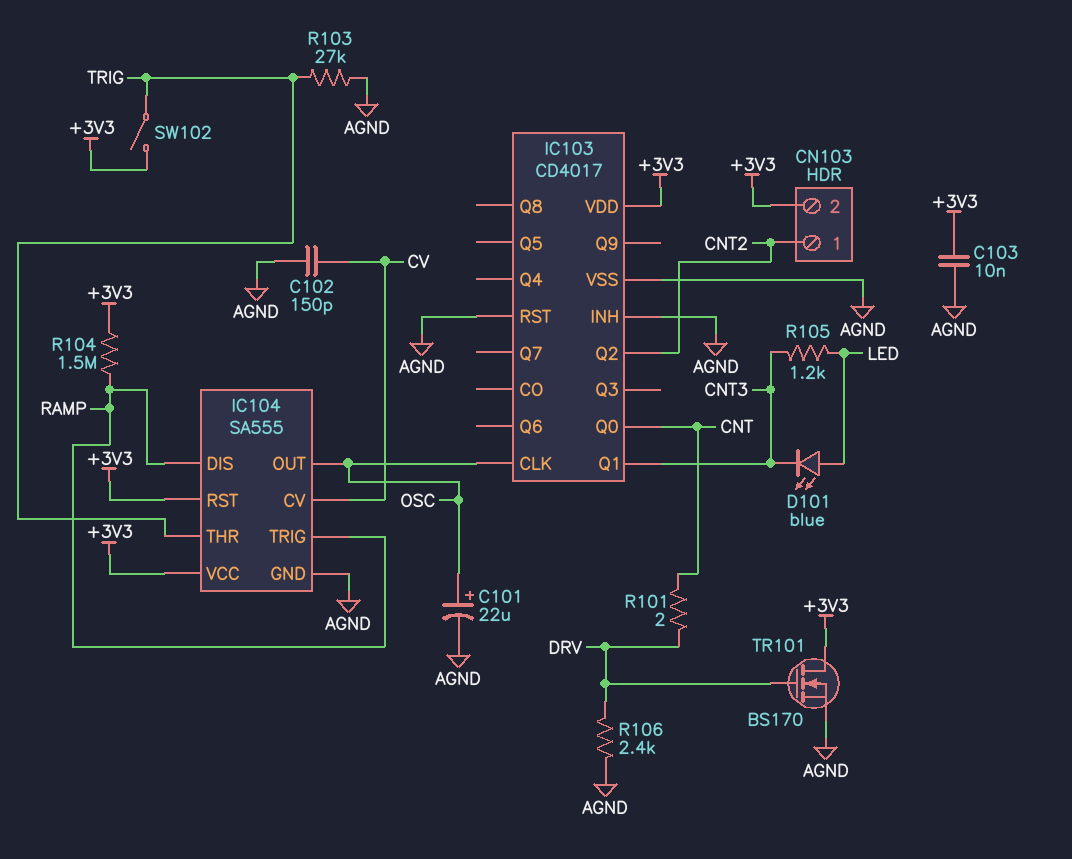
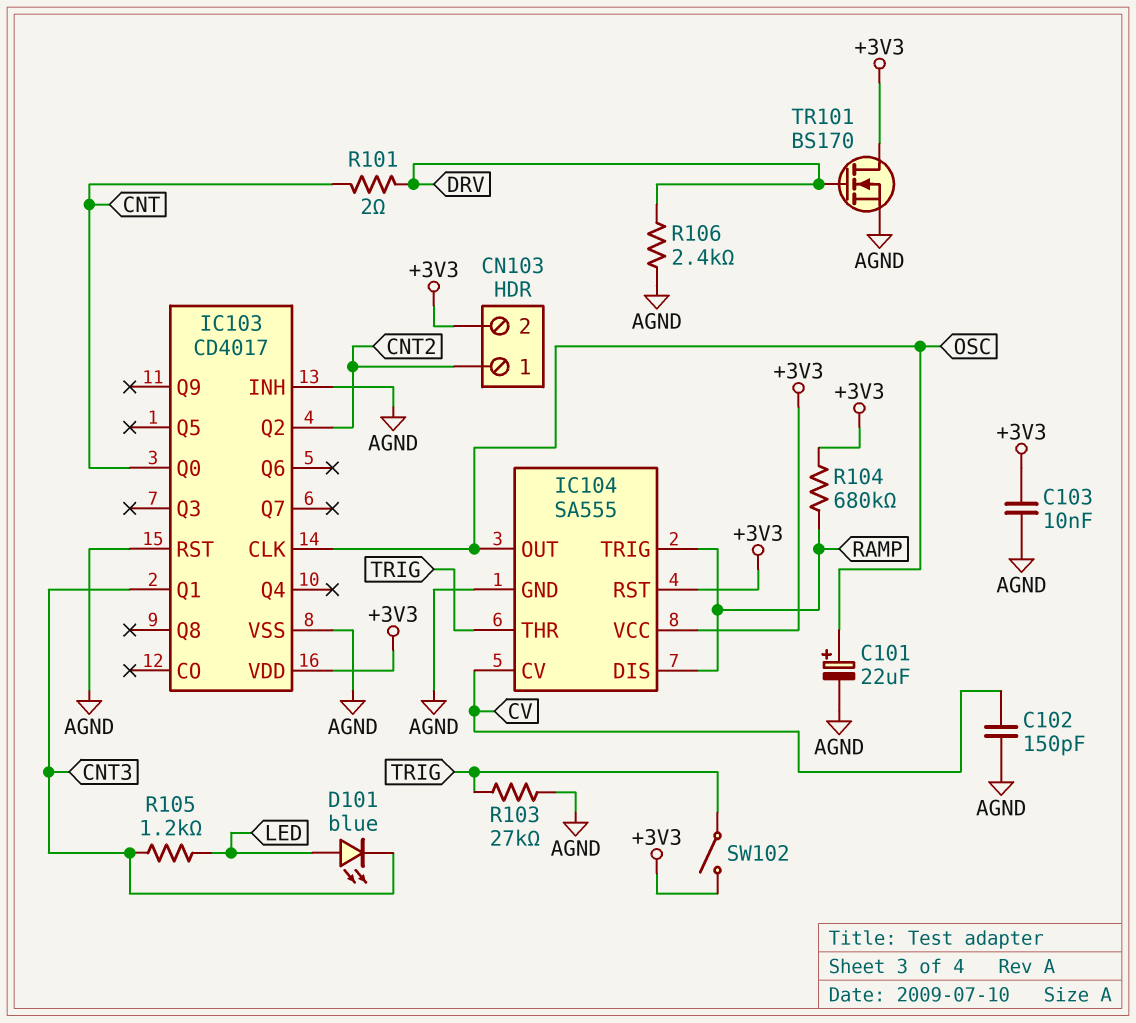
R104: 1.5M (+3V3, RAMP) -> 680k (+3V3, RAMP)

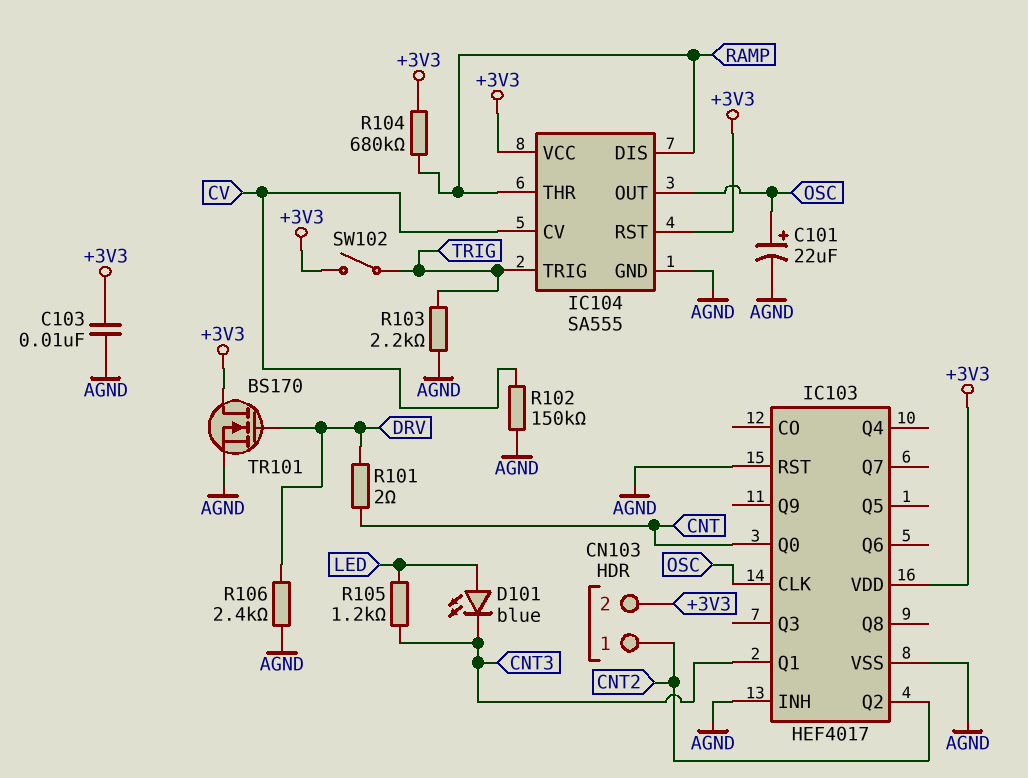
C102: 150pF (AGND, CV) -> none
IC103: CD4017 -> HEF4017
IC104 pin THR: TRIG -> RAMP
IC104 pin TRIG: RAMP -> TRIG
R102: none -> 150k (AGND, CV)
R103: 27k (AGND, TRIG) -> 2.2k (AGND, TRIG)

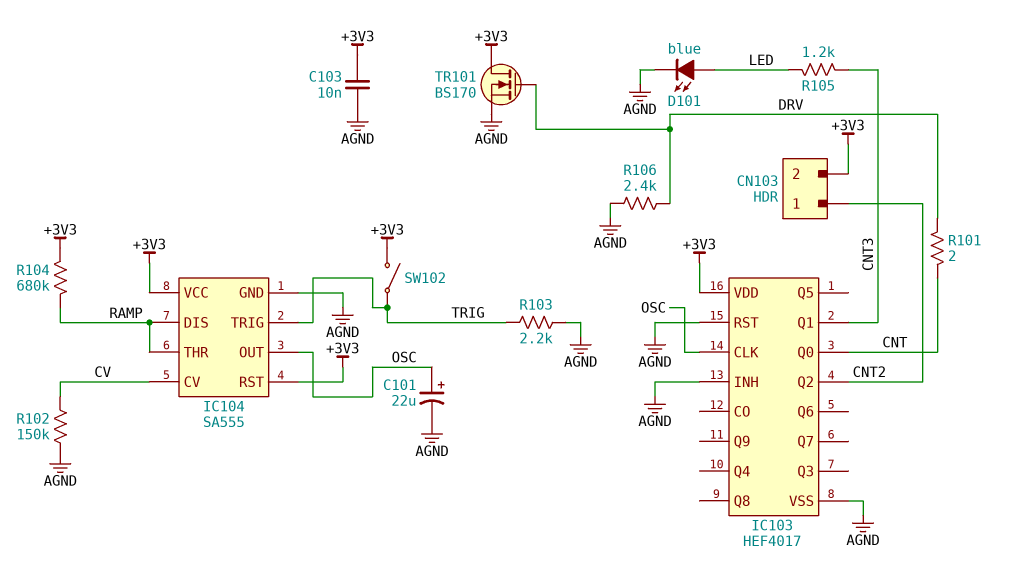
D101: LED blue (A LED, K CNT3) -> LED blue (A LED, K AGND)

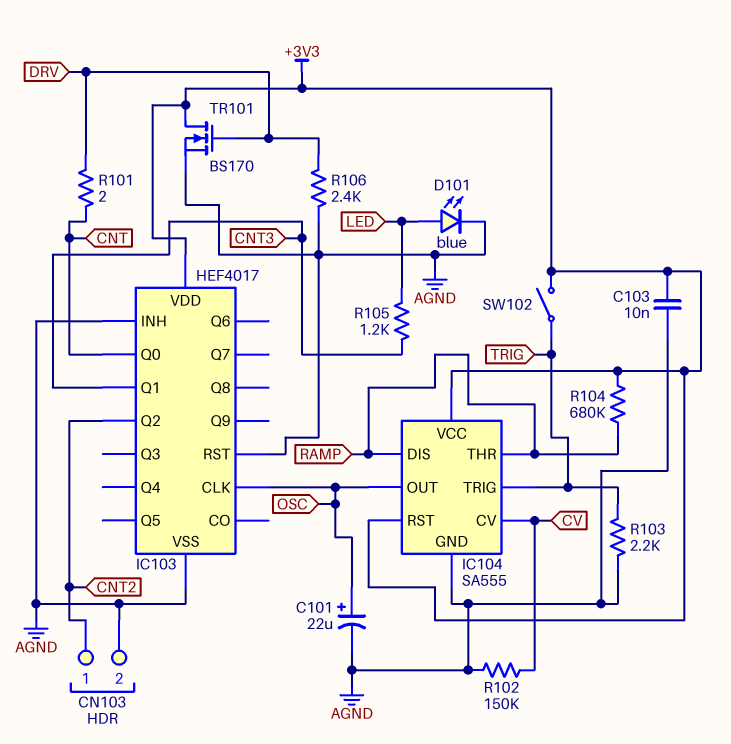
CN103 pin 2: +3V3 -> AGND

